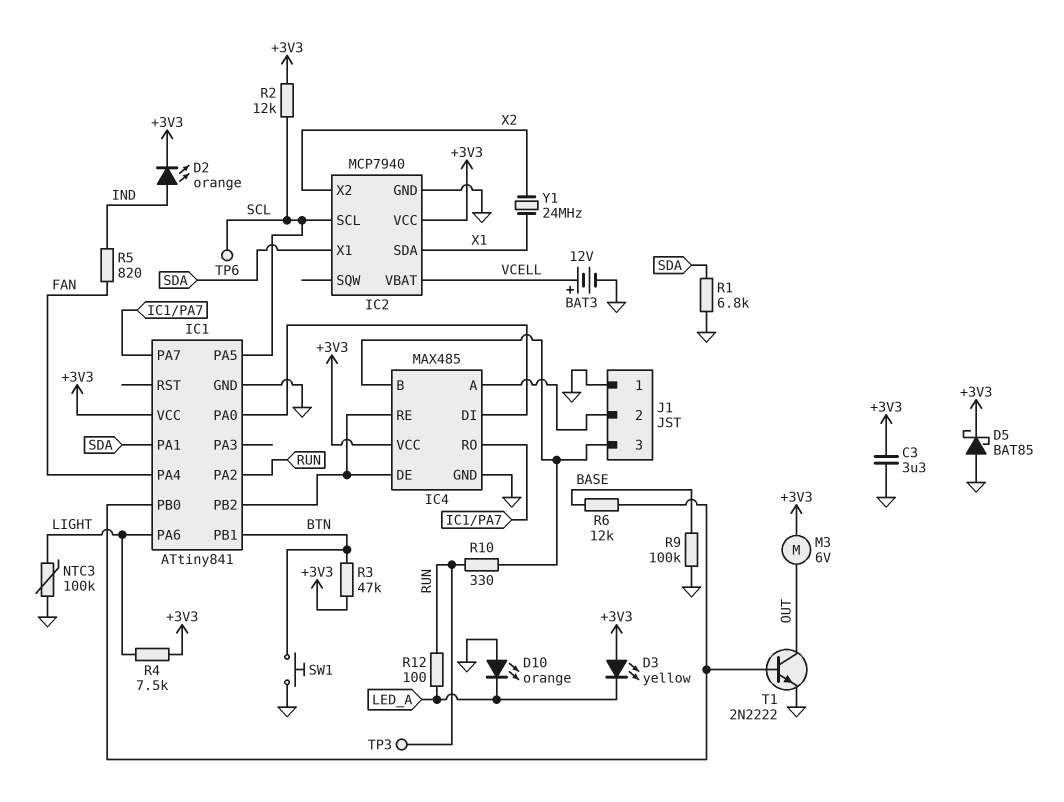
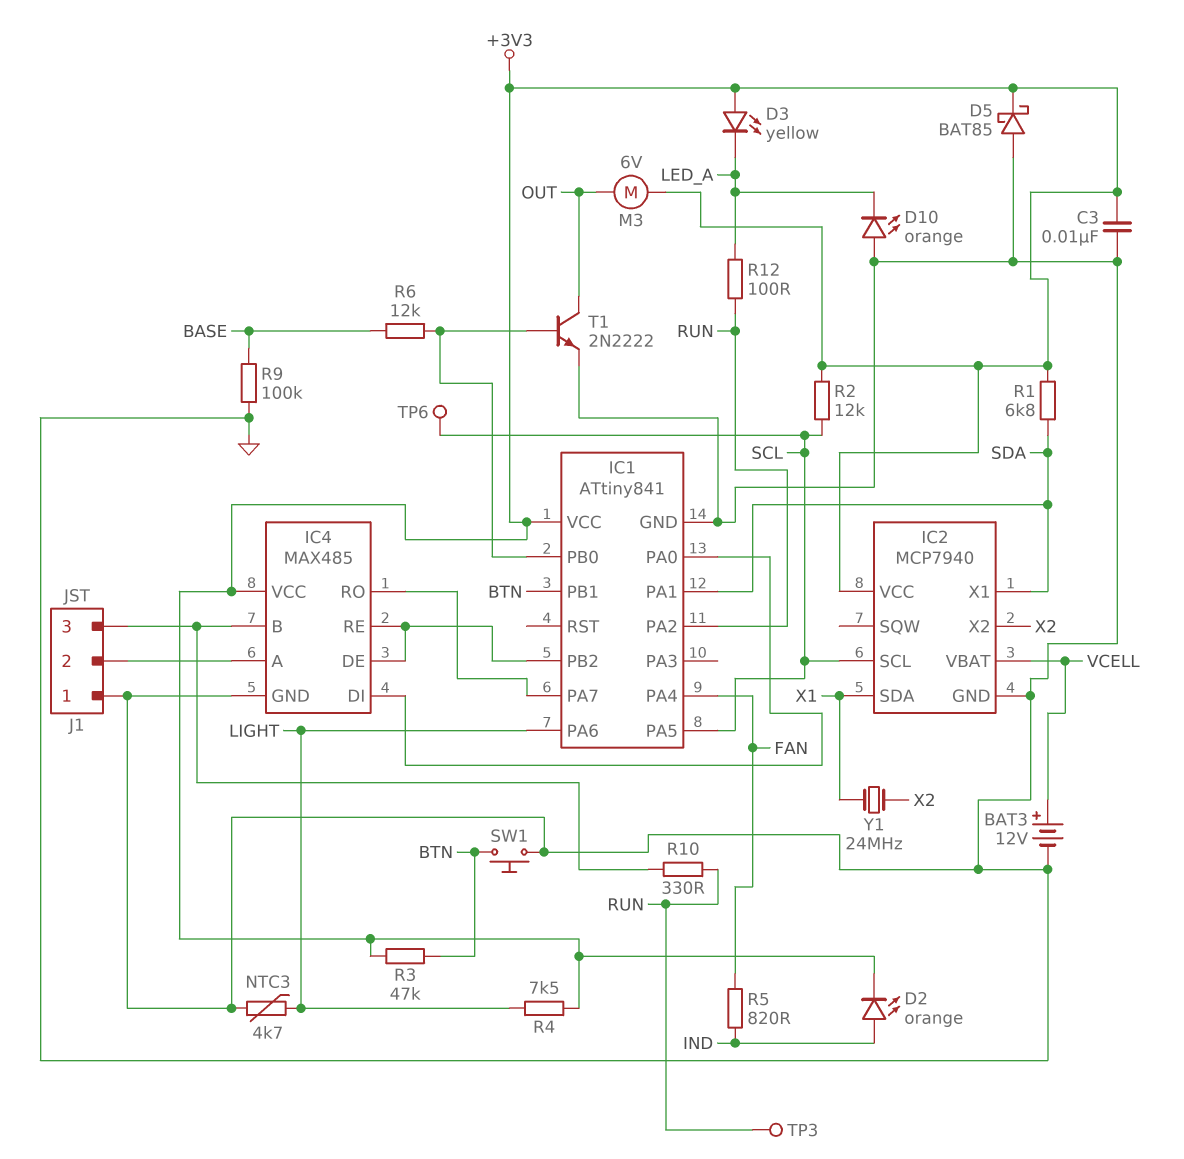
C3: 3.3uF (+3V3, GND) -> 10nF (+3V3, GND)
NTC3: 100k (GND, LIGHT) -> 4.7k (GND, LIGHT)
R1: 6.8k (GND, SDA) -> 6.8k (+3V3, SDA)

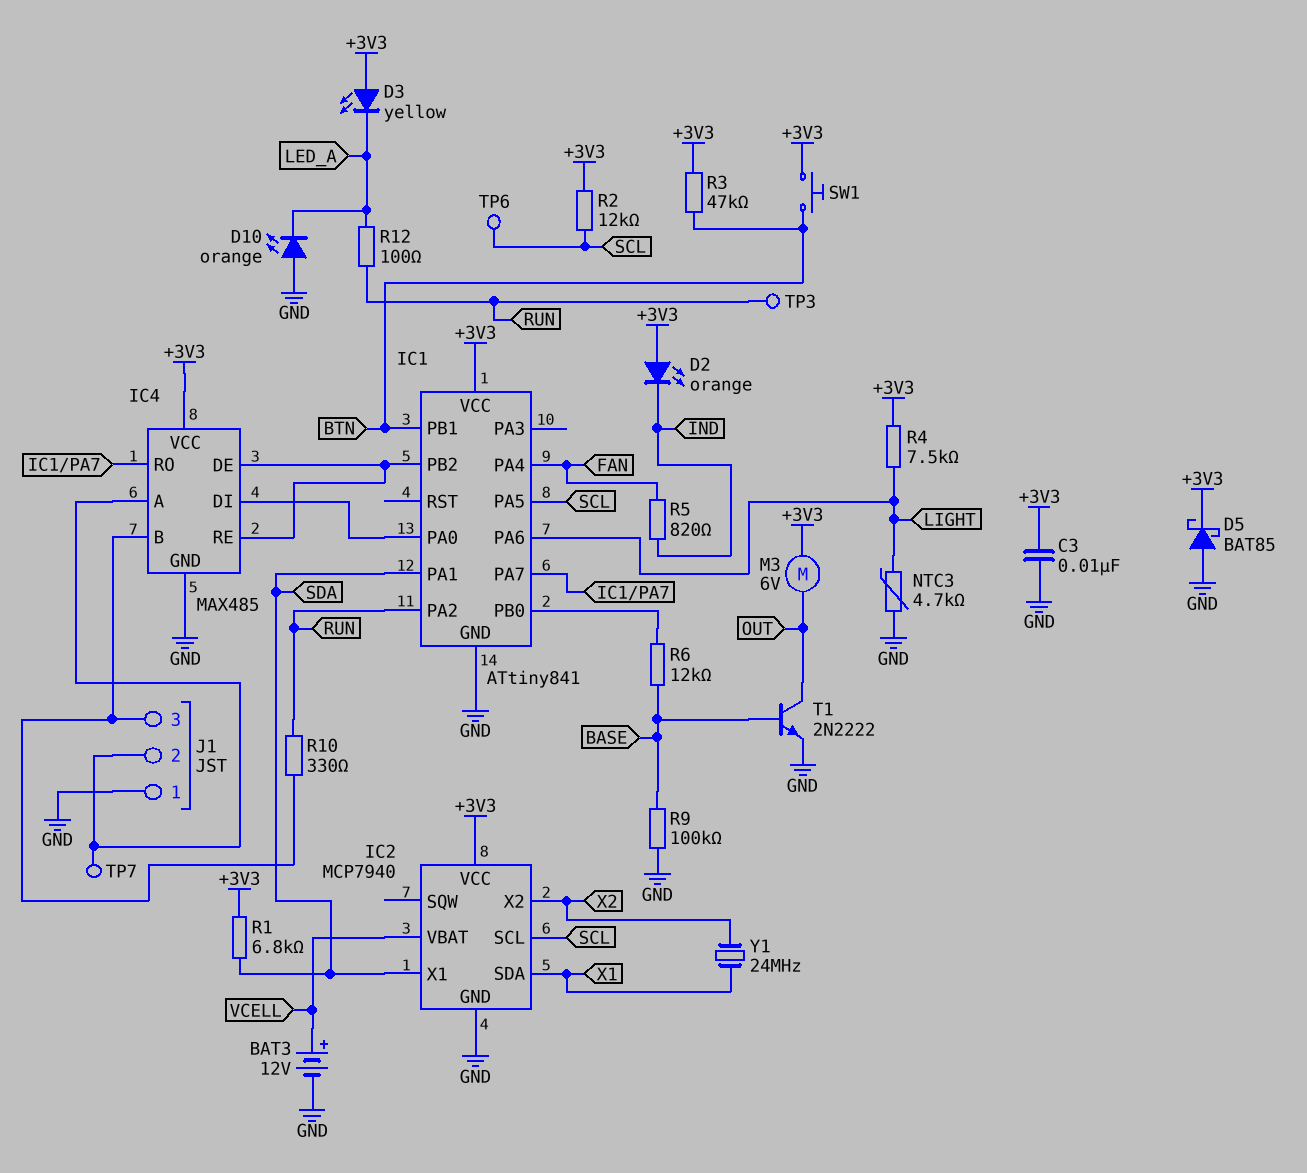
D2: LED orange (A IND, K +3V3) -> LED orange (A +3V3, K IND)
SW1: button (BTN, GND) -> button (+3V3, BTN)
T1: NPN 2N2222 (B IC1/PB0, C OUT, E GND) -> NPN 2N2222 (B BASE, C OUT, E GND)
TP7: none -> test point (IC4/A)

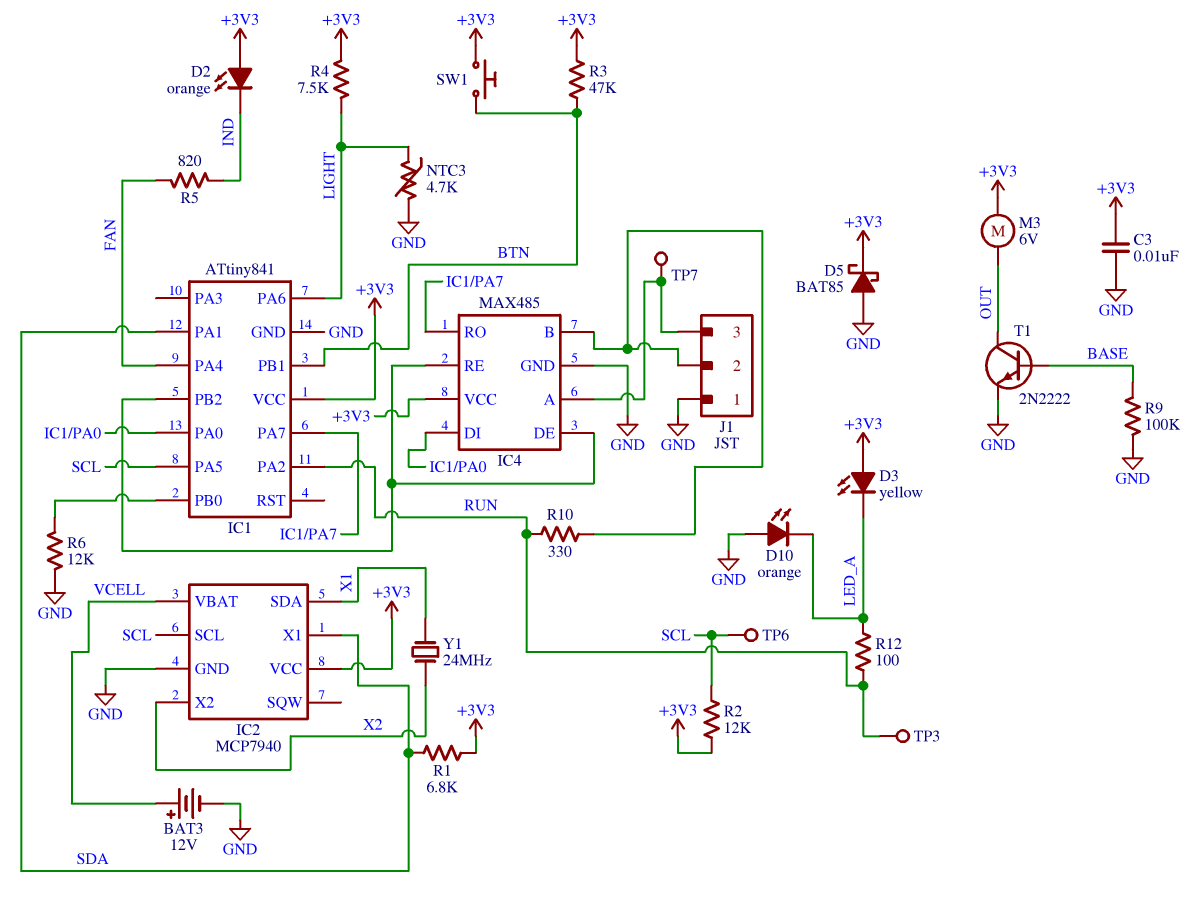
J1 pin 2: IC4/A -> IC4/B
J1 pin 3: IC4/B -> IC4/A
R6: 12k (BASE, IC1/PB0) -> 12k (GND, IC1/PB0)

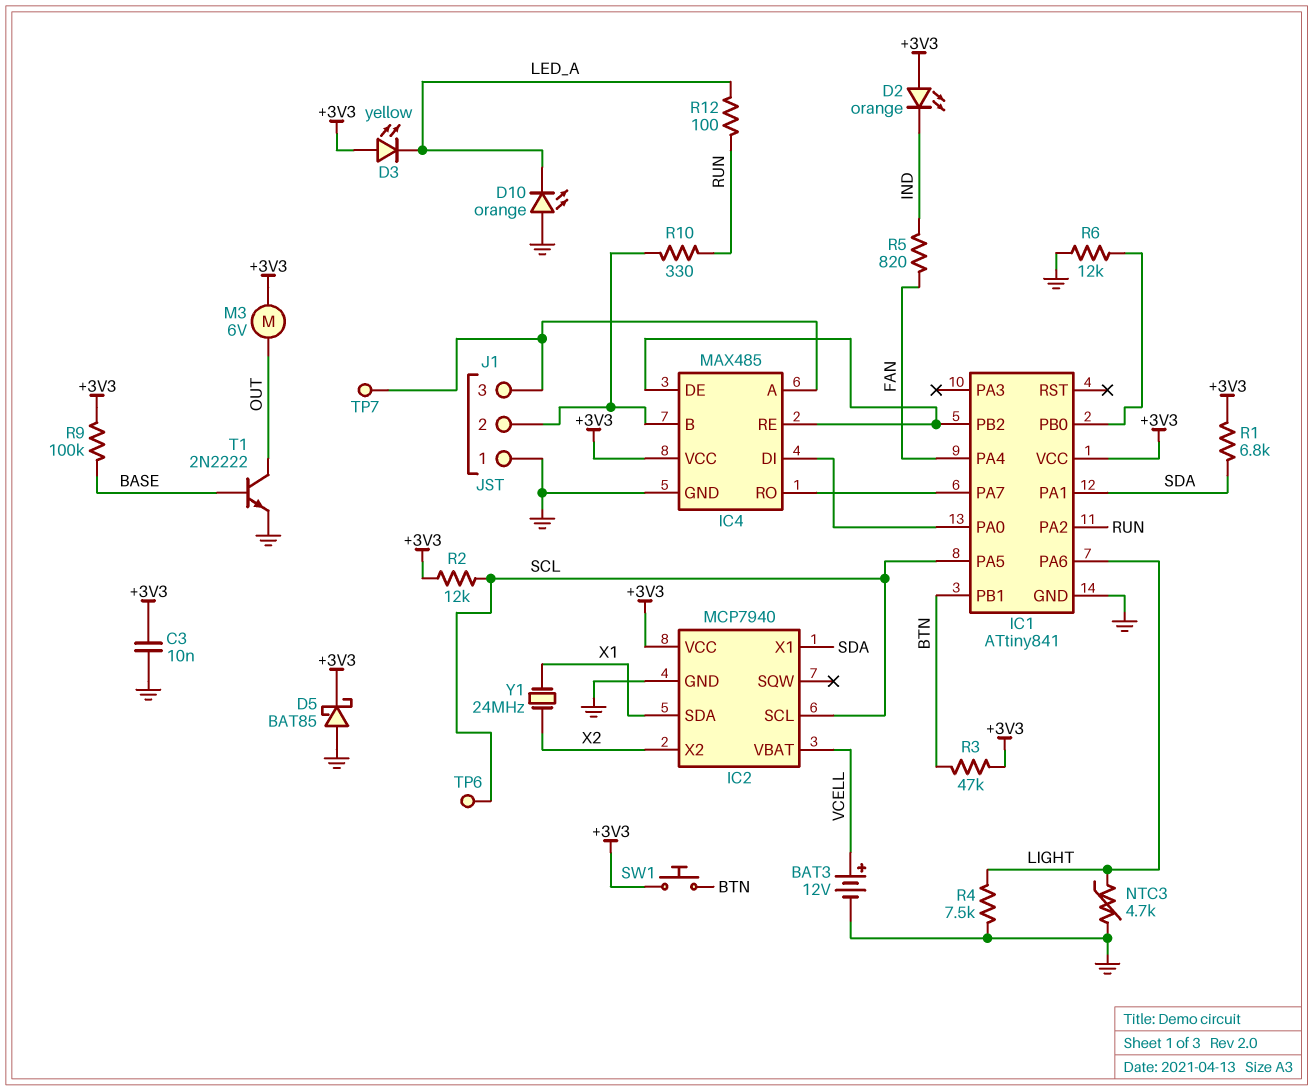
R4: 7.5k (+3V3, LIGHT) -> 7.5k (GND, LIGHT)
R9: 100k (BASE, GND) -> 100k (+3V3, BASE)
TP3: test point (RUN) -> none

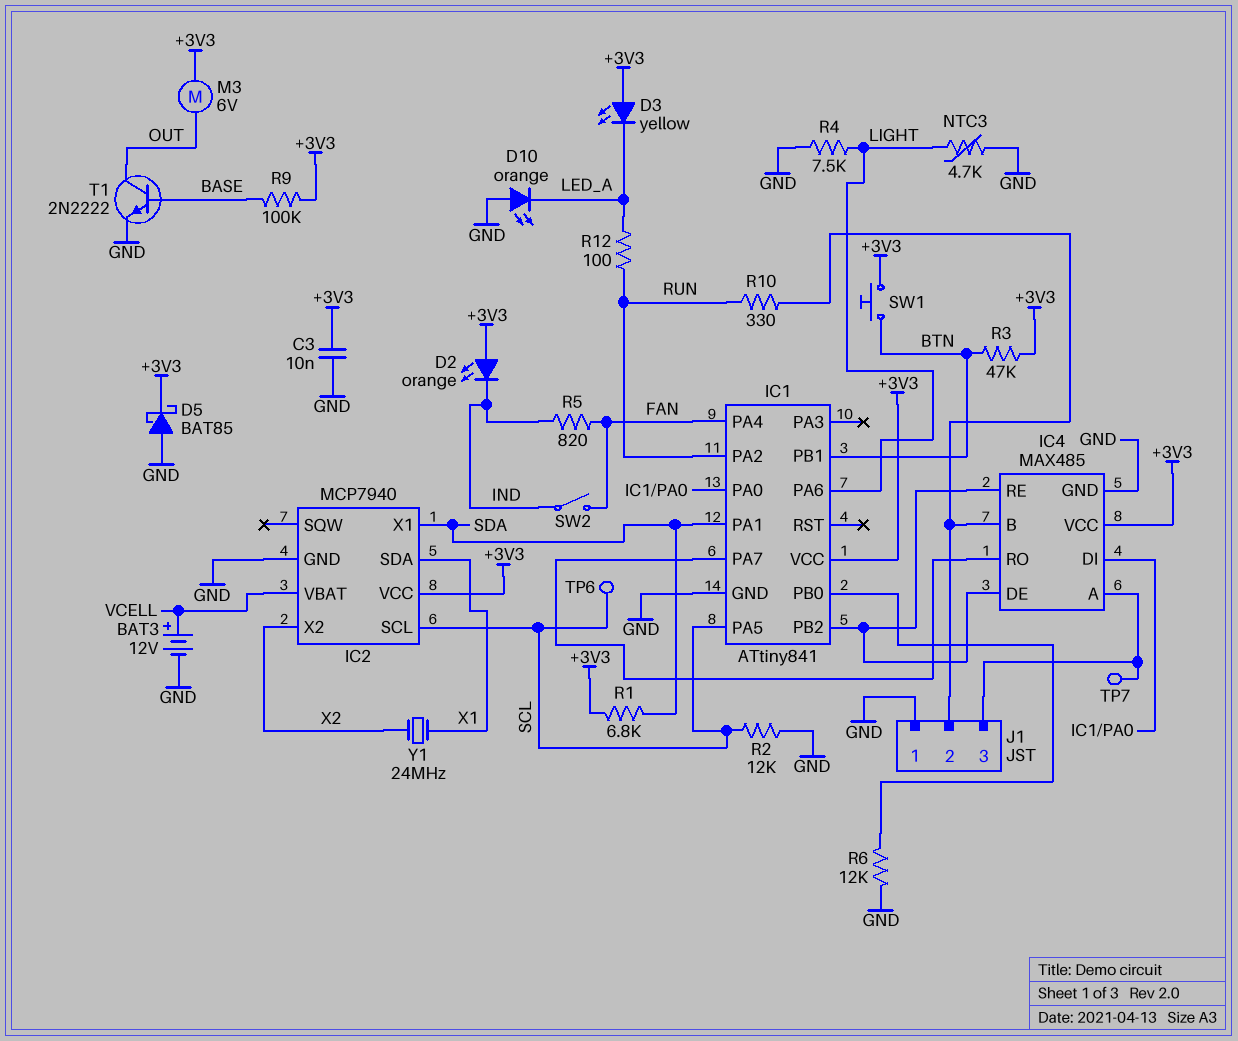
R2: 12k (+3V3, SCL) -> 12k (GND, SCL)
SW2: none -> switch (FAN, IND)

